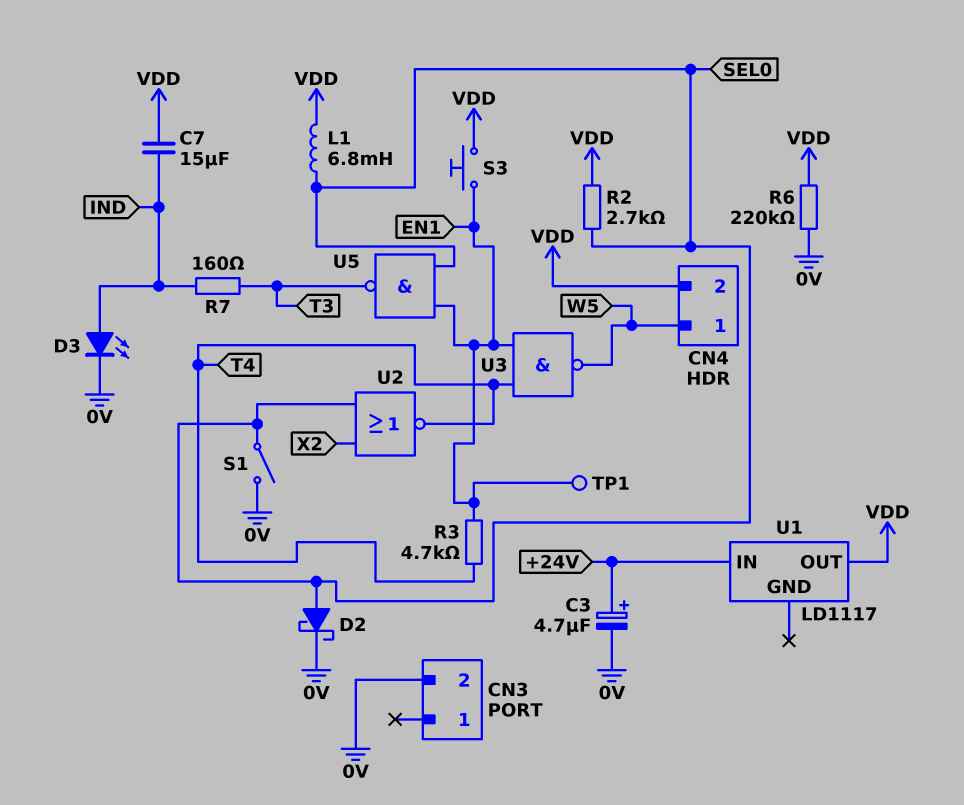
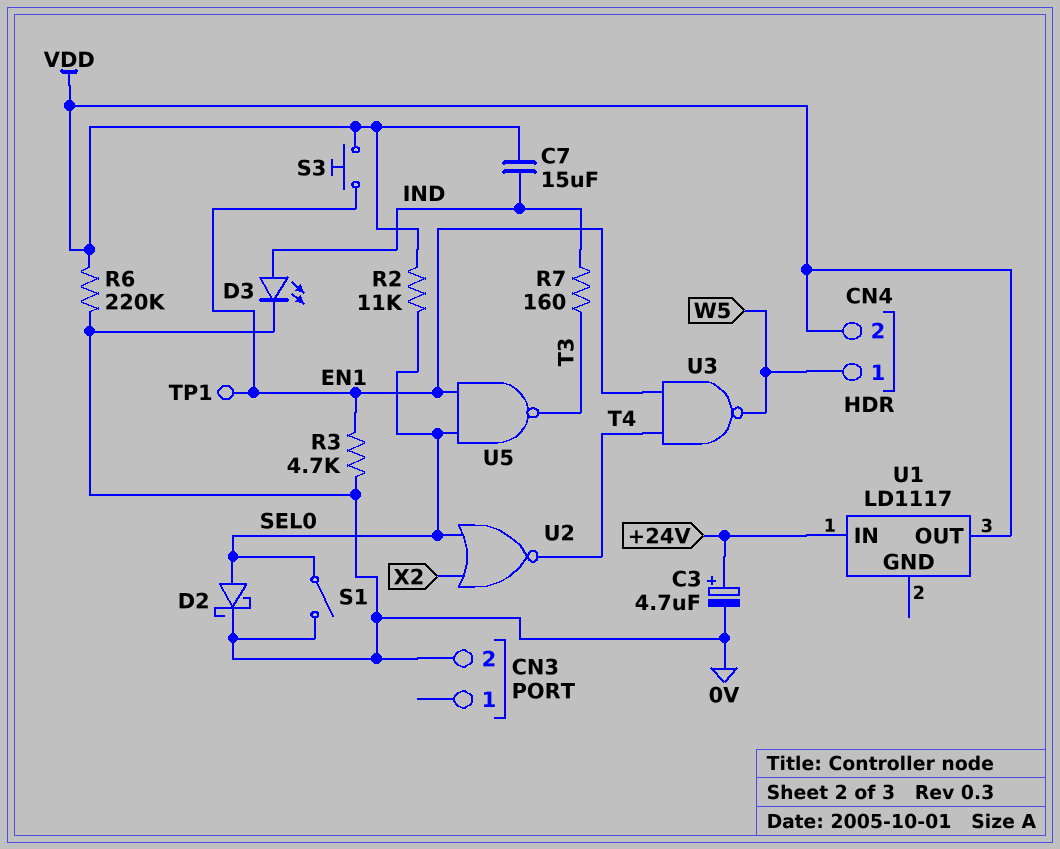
L1: 6.8mH (SEL0, VDD) -> none
R2: 2.7k (SEL0, VDD) -> 11k (SEL0, VDD)
R3: 4.7k (EN1, T4) -> 4.7k (0V, EN1)

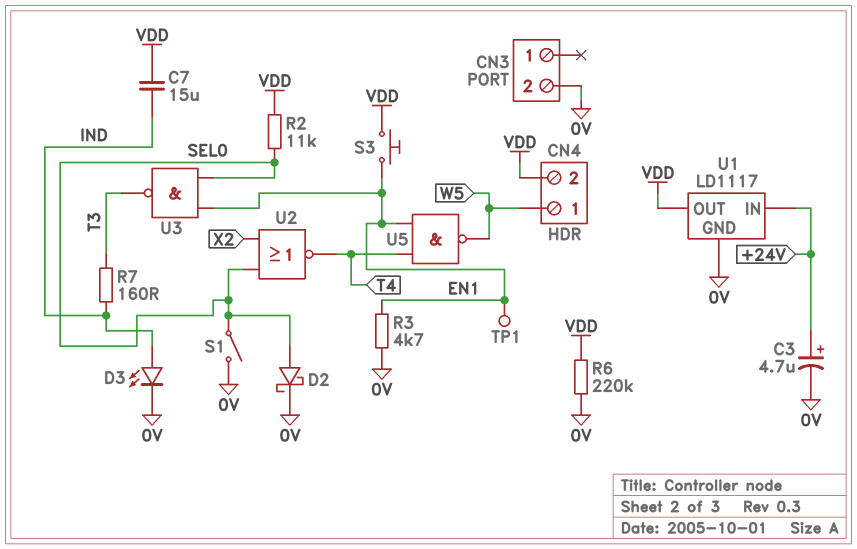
U1 pin GND: none -> 0V
U3: NAND (in EN1, in T4, out W5) -> NAND (in EN1, in SEL0, out T3)
U5: NAND (in EN1, in SEL0, out T3) -> NAND (in EN1, in T4, out W5)

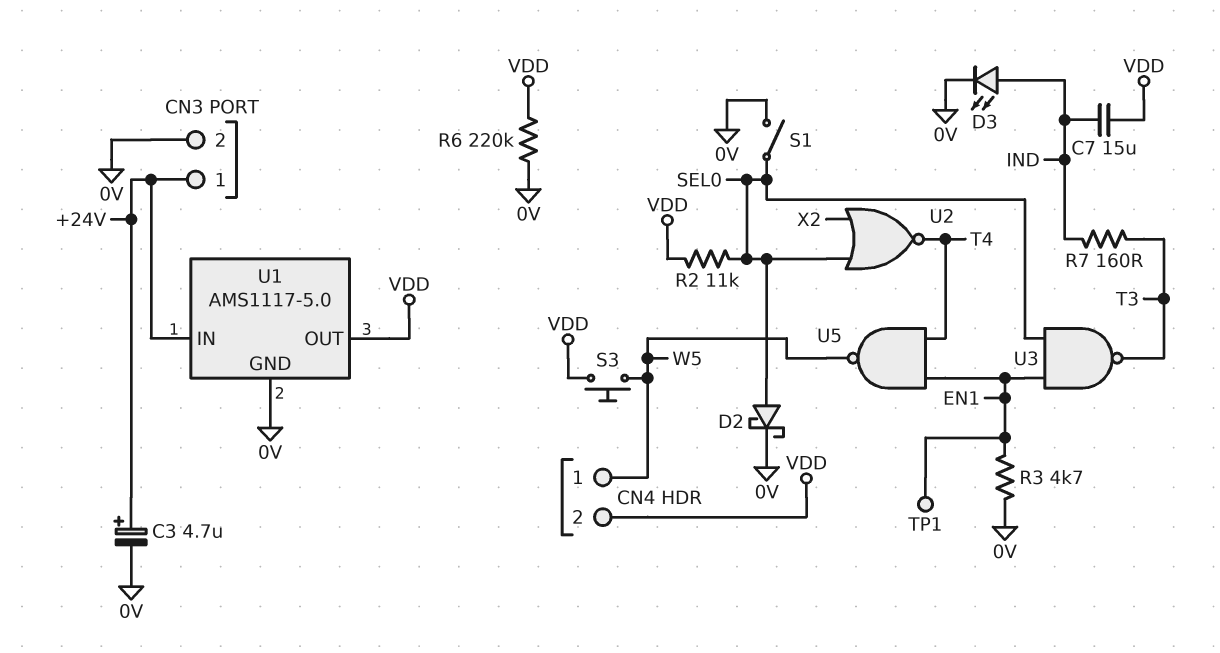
CN3 pin 1: none -> +24V
S3: button (EN1, VDD) -> button (VDD, W5)
U1: LD1117 -> AMS1117-5.0

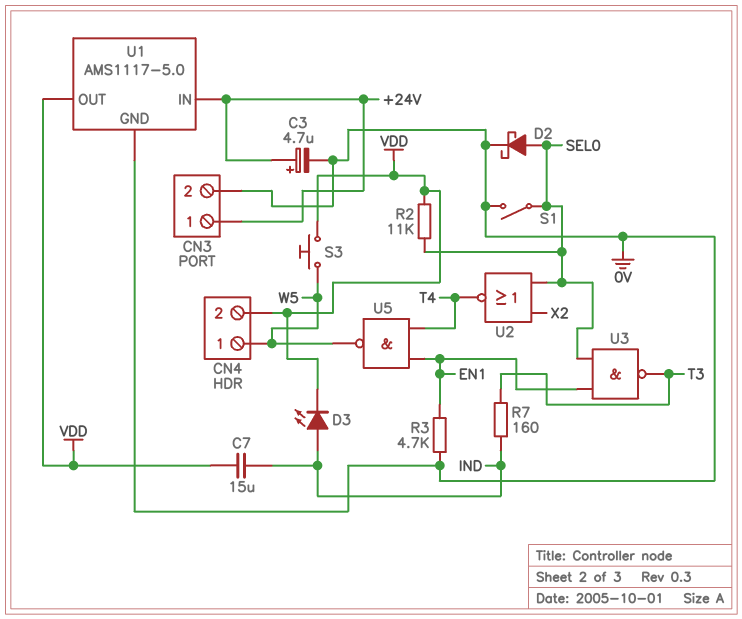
D3: LED (A IND, K 0V) -> LED (A IND, K VDD)
R6: 220k (0V, VDD) -> none
TP1: test point (EN1) -> none

